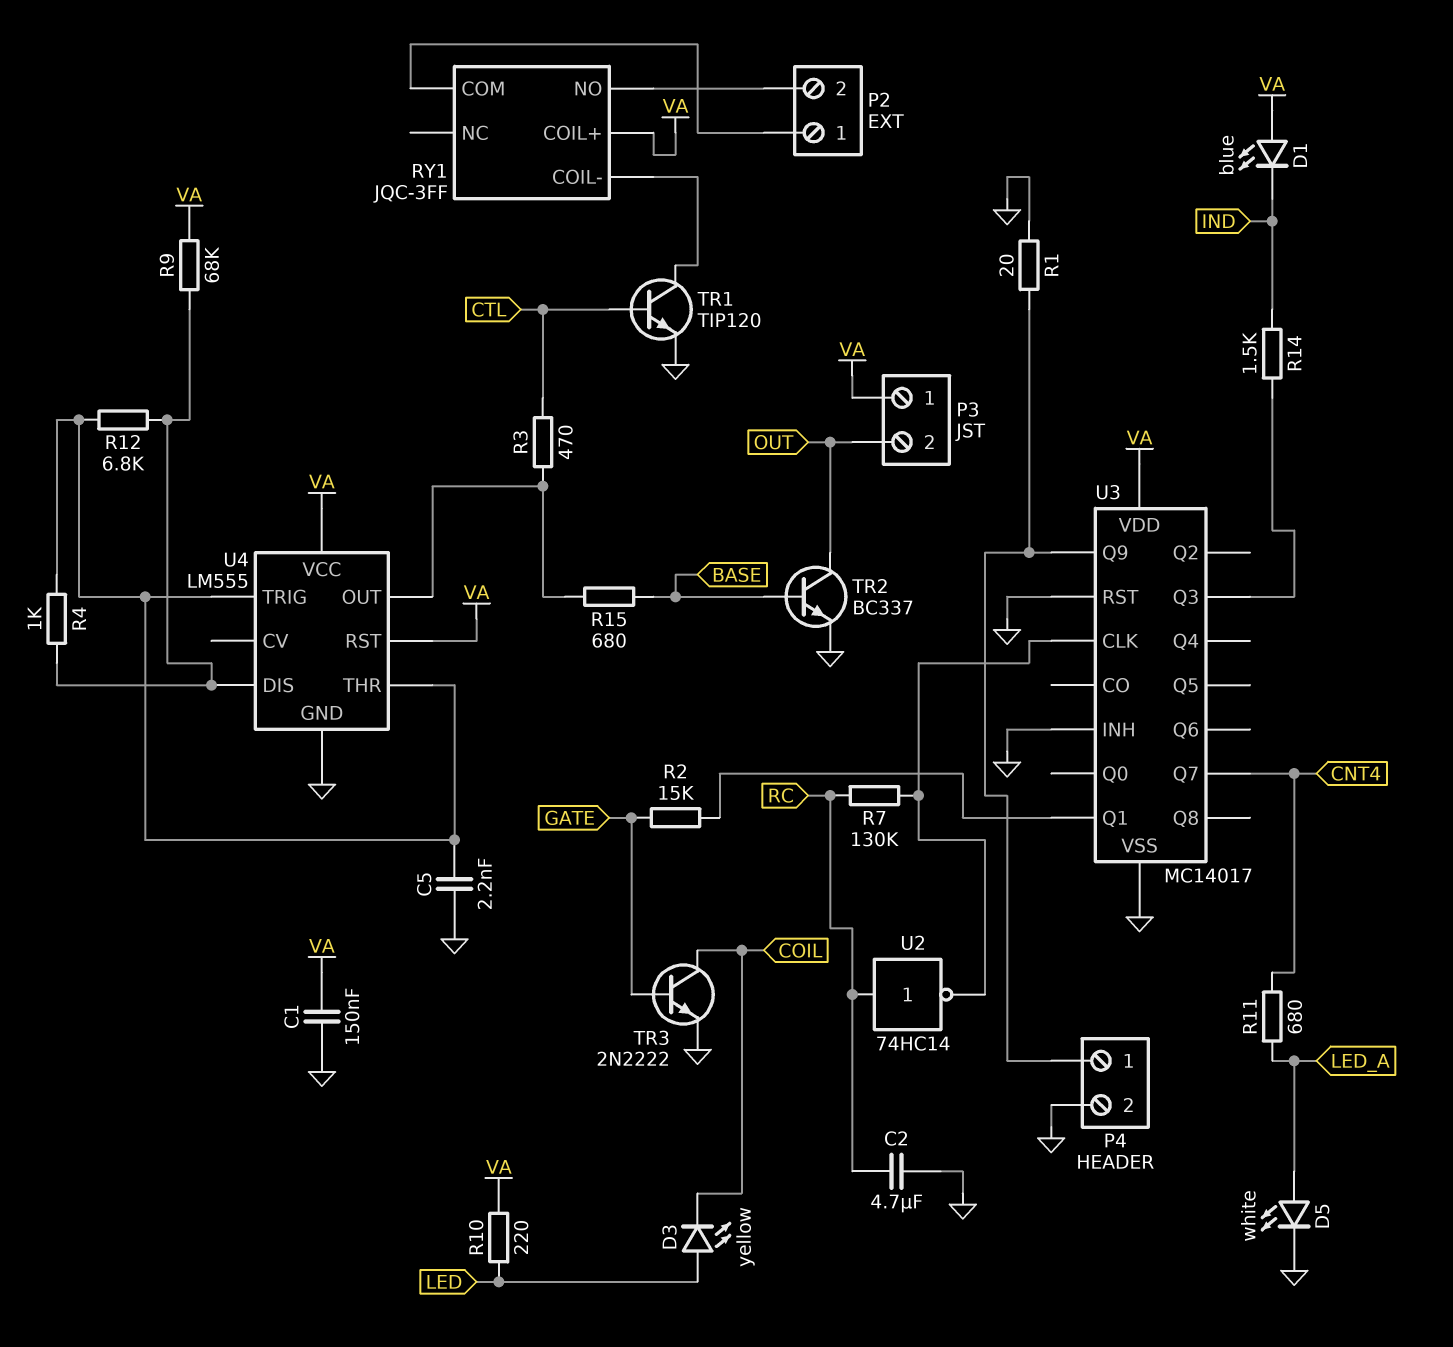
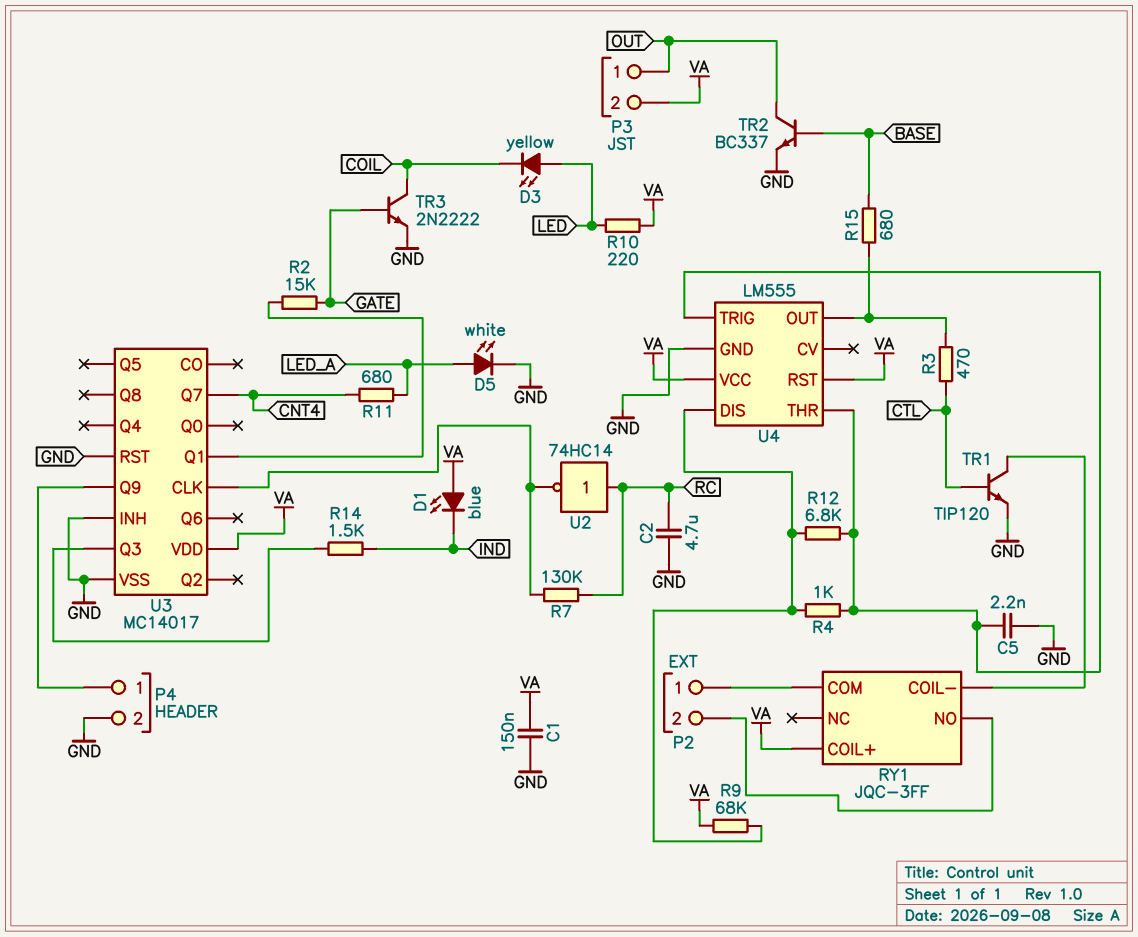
P3 pin 1: VA -> OUT
P3 pin 2: OUT -> VA
R1: 20 (GND, P4/1) -> none

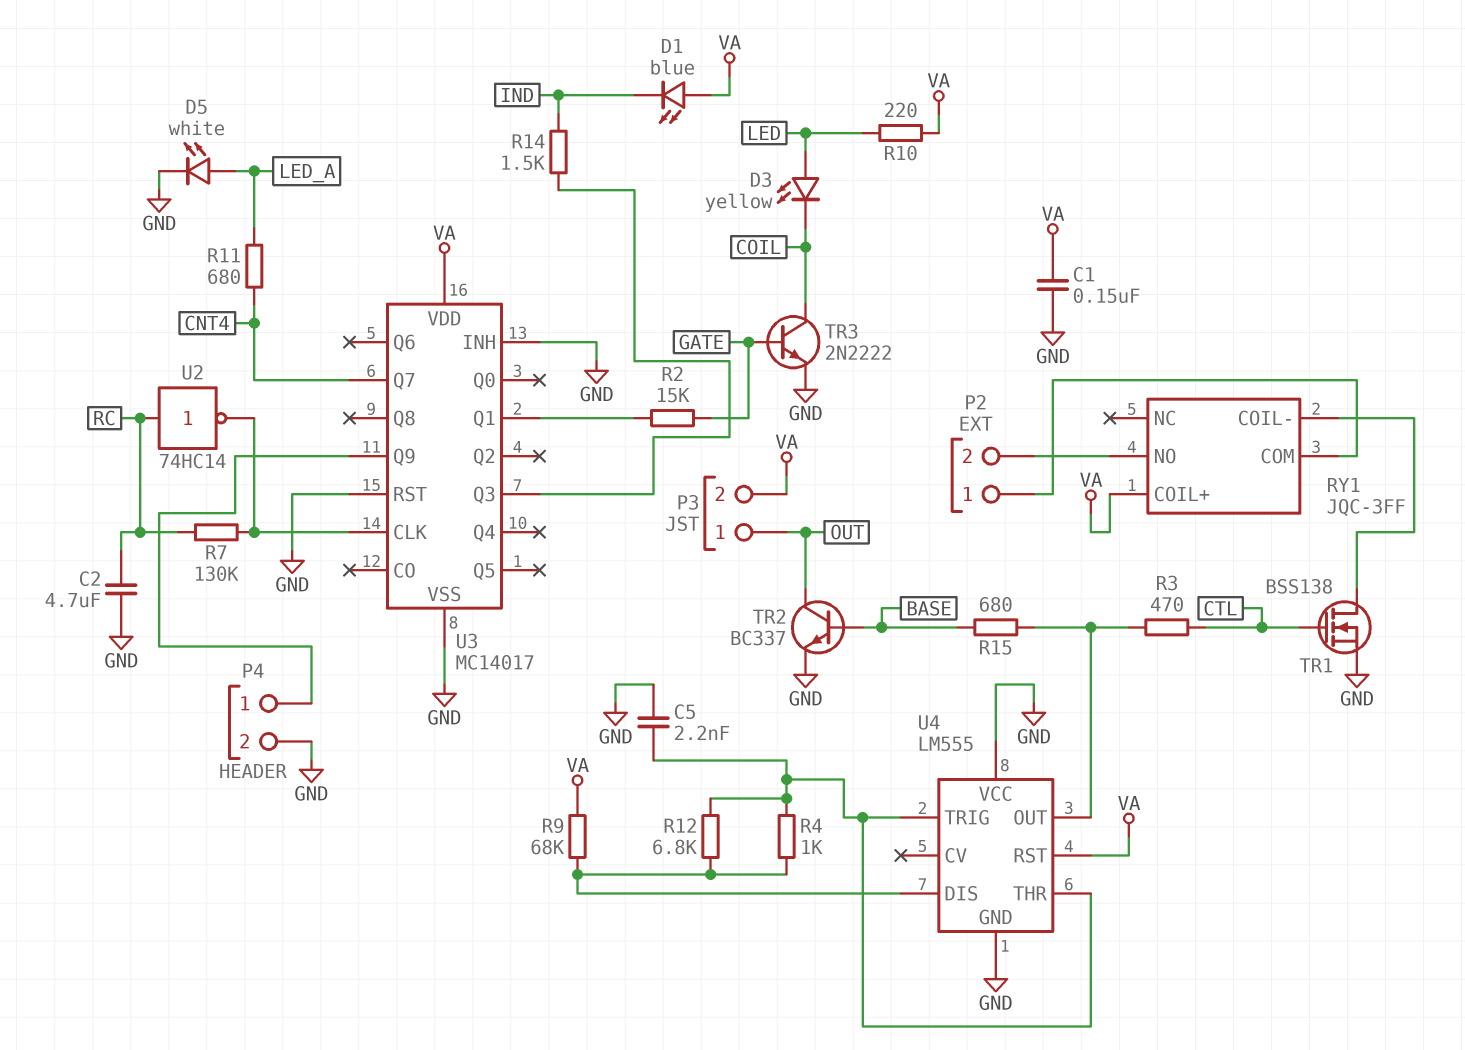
TR1: NPN TIP120 (B CTL, C RY1/COIL-, E GND) -> NMOS BSS138 (G CTL, D RY1/COIL-, S GND)
U4 pin VCC: VA -> GND

